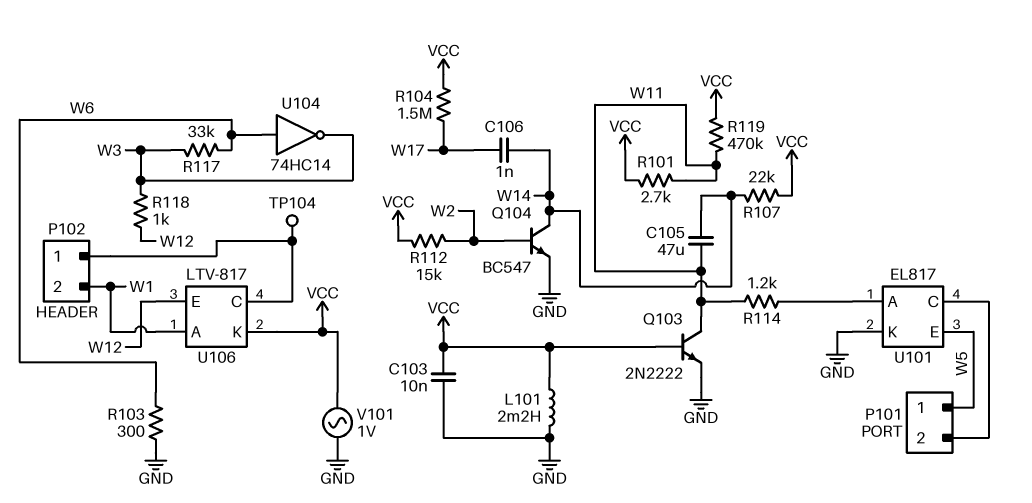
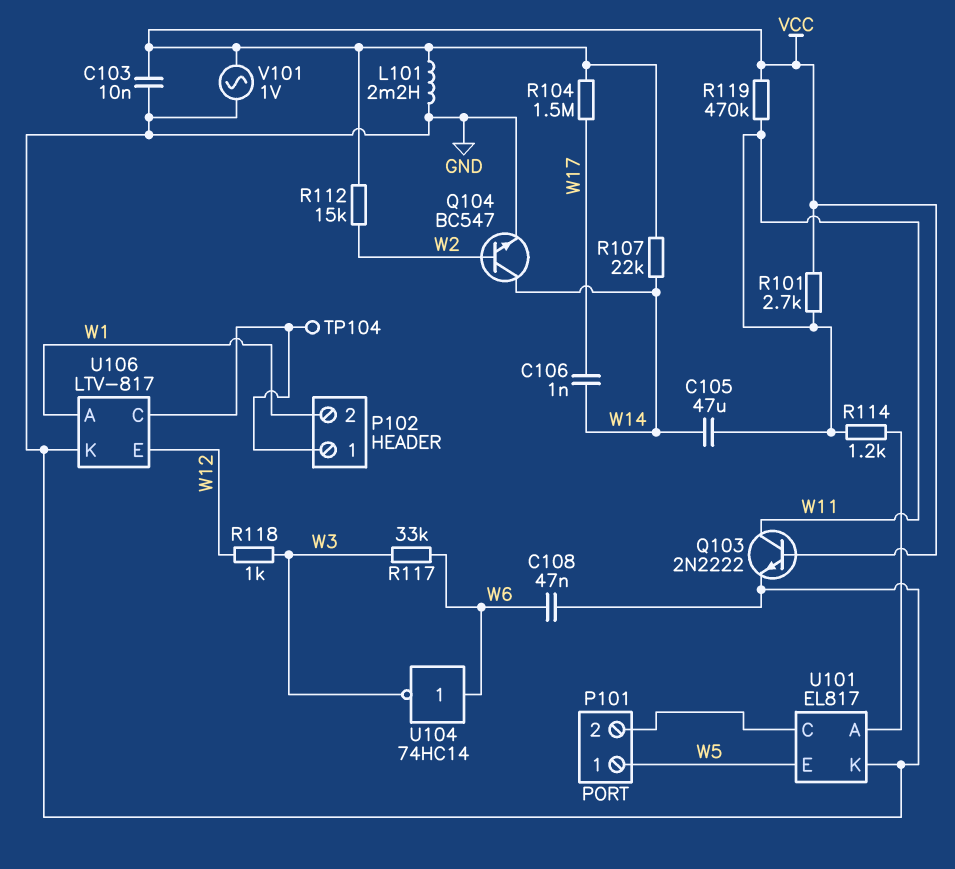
C108: none -> 47nF (GND, W6)
R103: 300 (GND, W6) -> none
U106 pin K: VCC -> GND

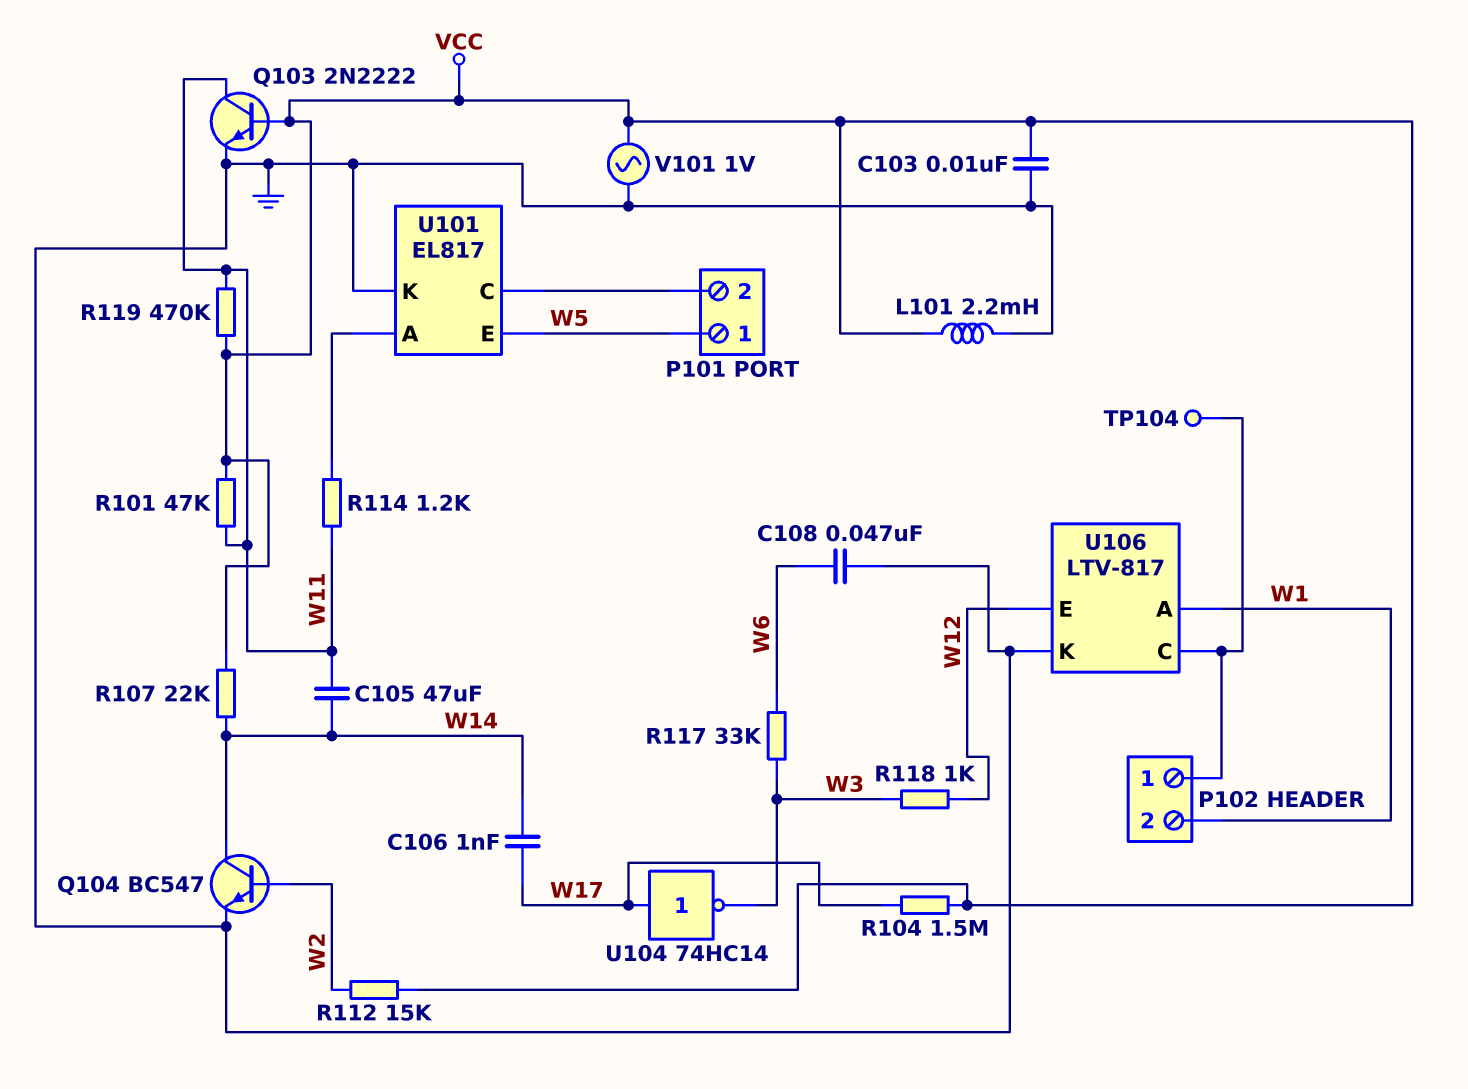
R101: 2.7k (VCC, W11) -> 47k (VCC, W11)
U104: NOT 74HC14 (in W6, out W3) -> NOT 74HC14 (in W17, out W3)

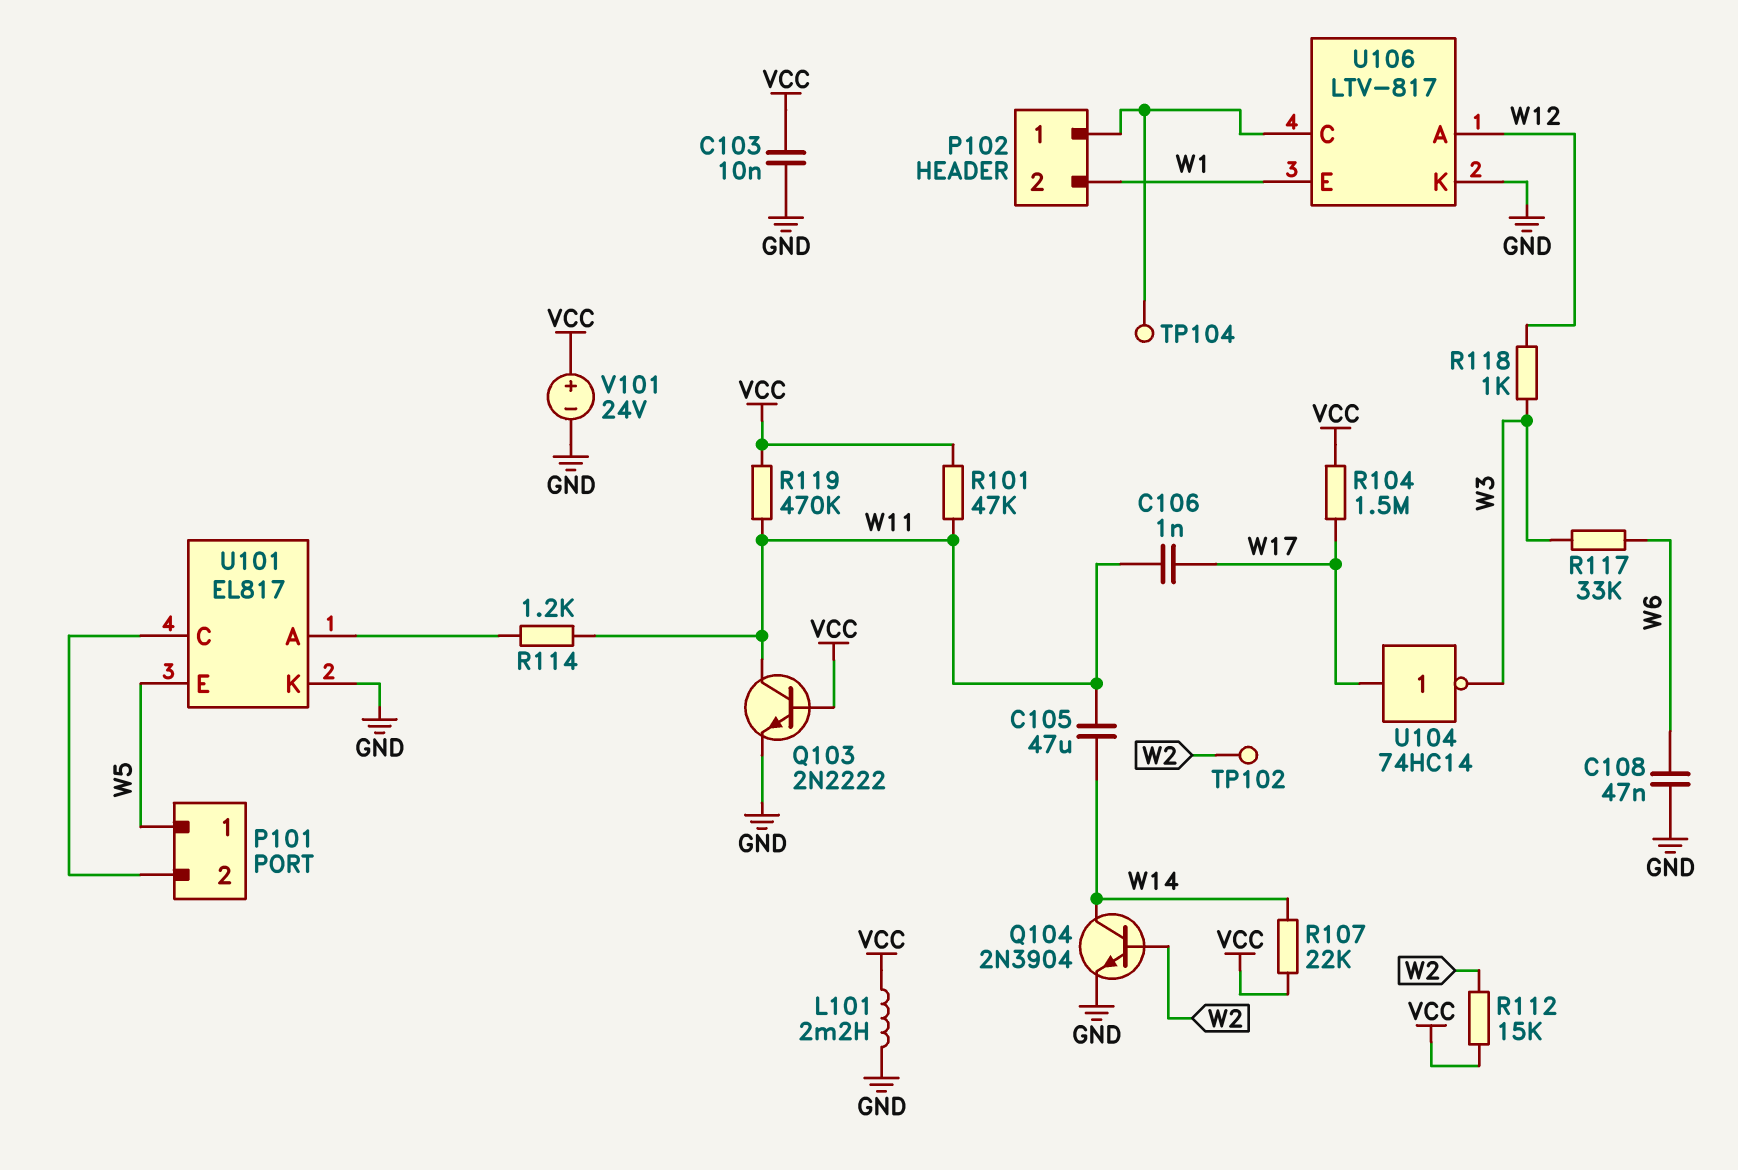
C106: 1nF (W14, W17) -> 1nF (W11, W17)
Q104: NPN BC547 (B W2, C W14, E GND) -> NPN 2N3904 (B W2, C W14, E GND)
TP102: none -> test point (W2)
U106 pin A: W1 -> W12
U106 pin E: W12 -> W1
V101: AC 1V (GND, VCC) -> 24V (plus VCC, minus GND)

